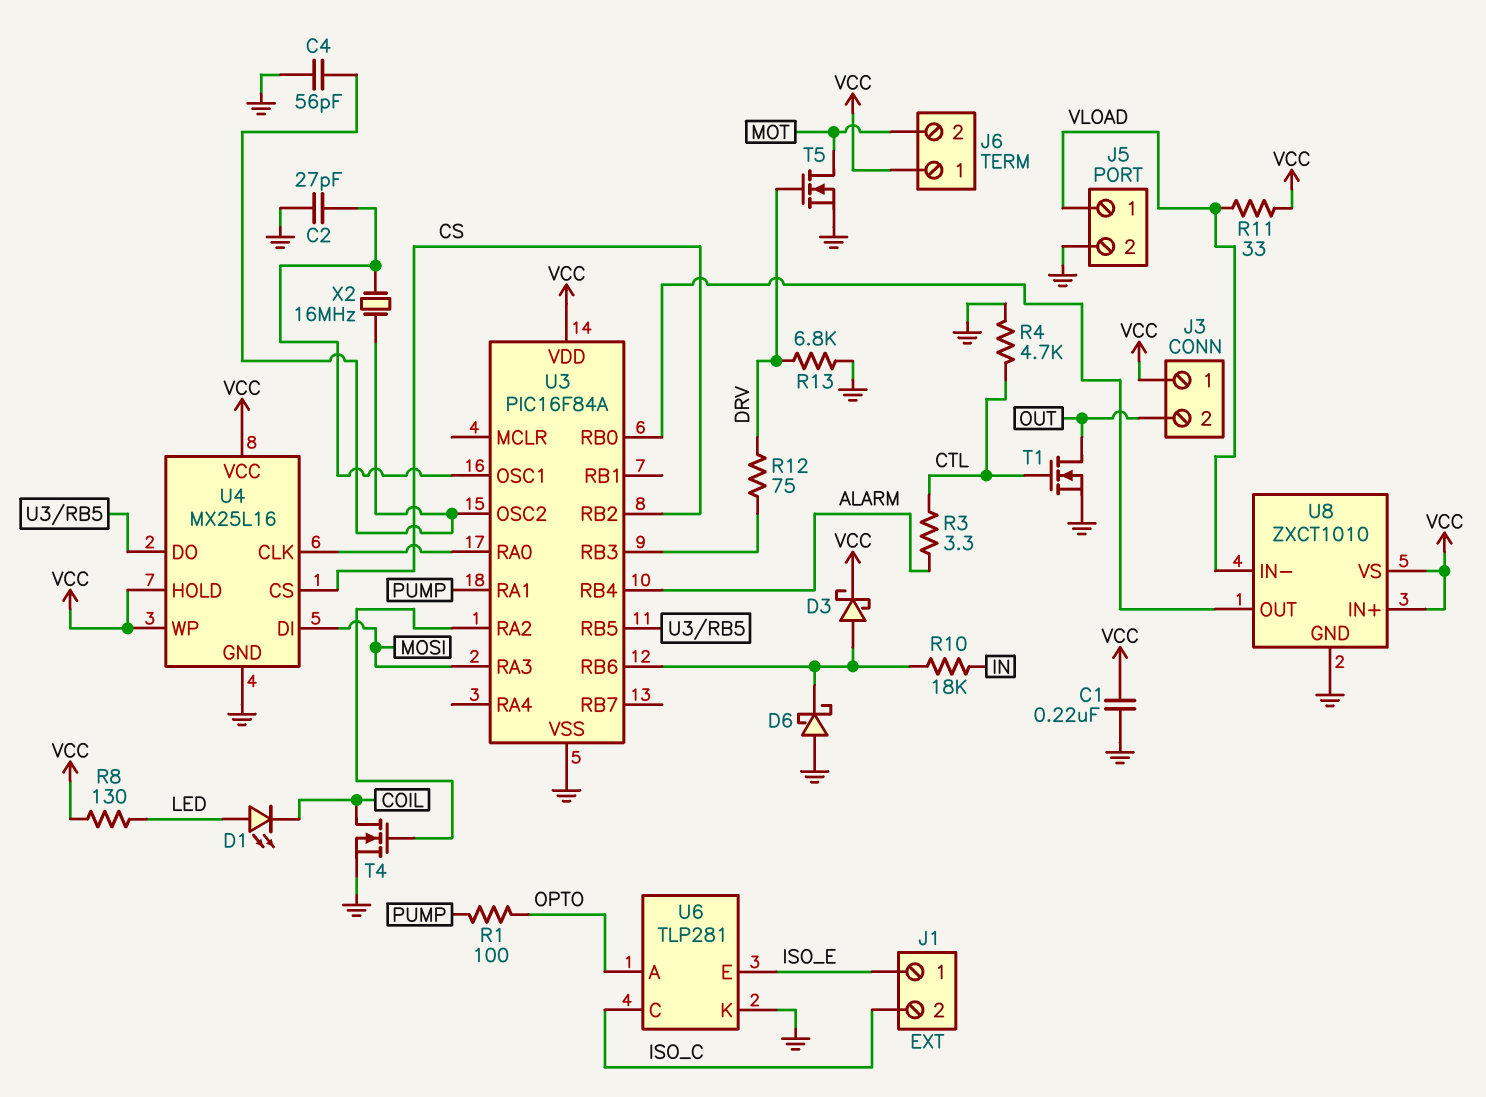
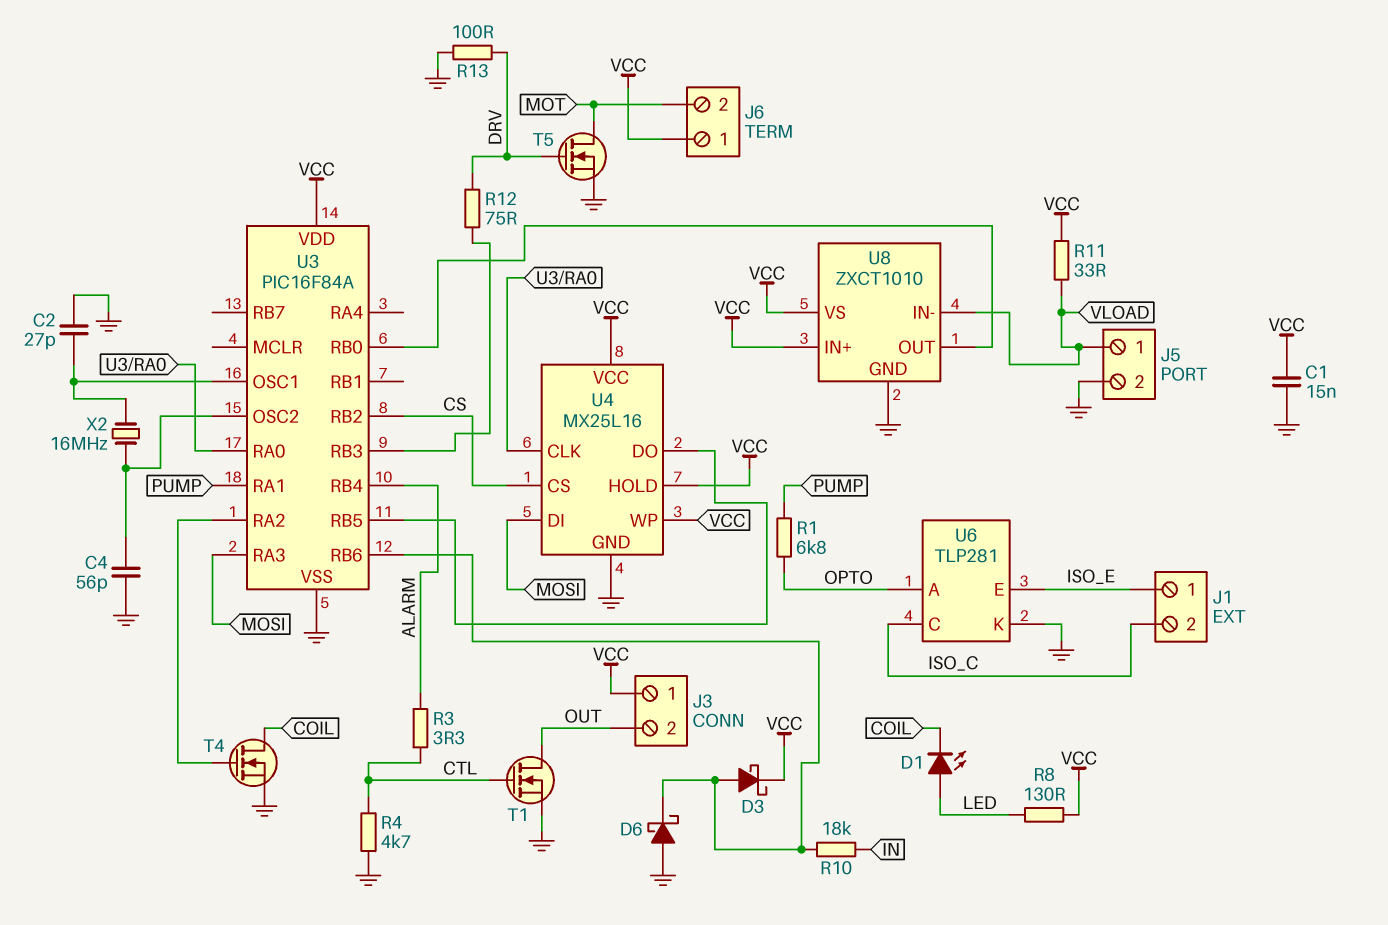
C1: 220nF (GND, VCC) -> 15nF (GND, VCC)
R1: 100 (OPTO, PUMP) -> 6.8k (OPTO, PUMP)
R13: 6.8k (DRV, GND) -> 100 (DRV, GND)

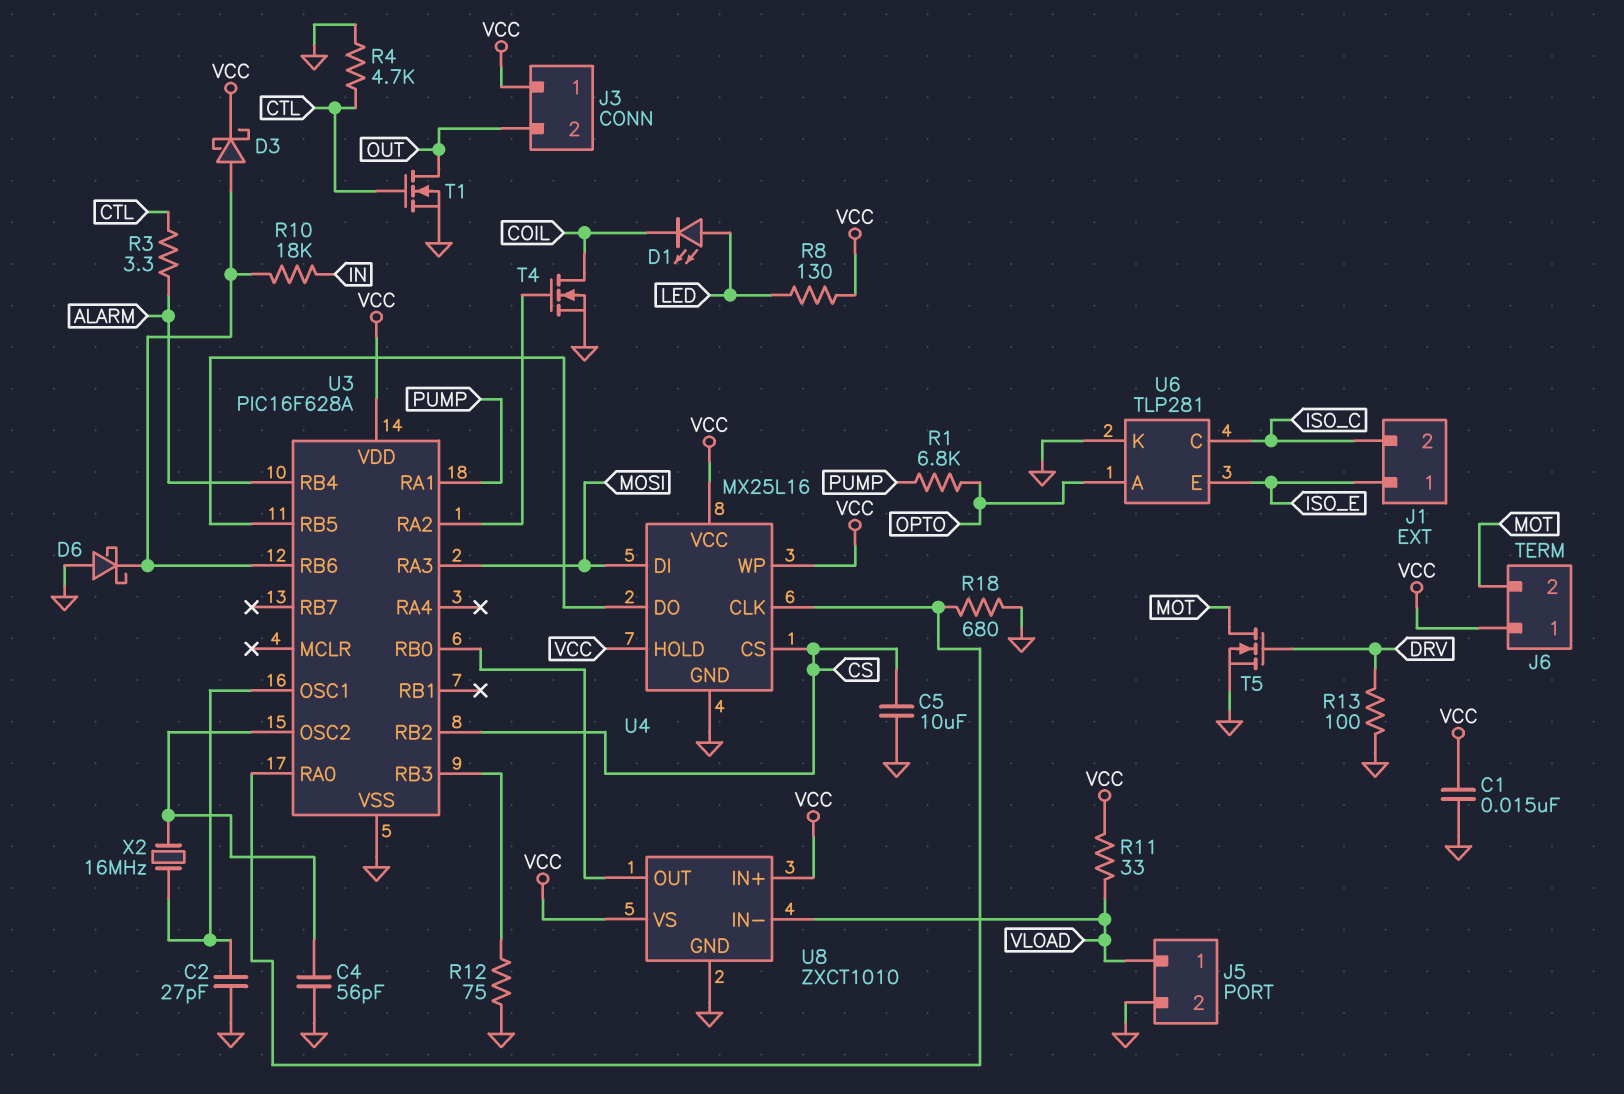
C5: none -> 10uF (CS, GND)
R12: 75 (DRV, U3/RB3) -> 75 (GND, U3/RB3)
R18: none -> 680 (GND, U3/RA0)
U3: PIC16F84A -> PIC16F628A

